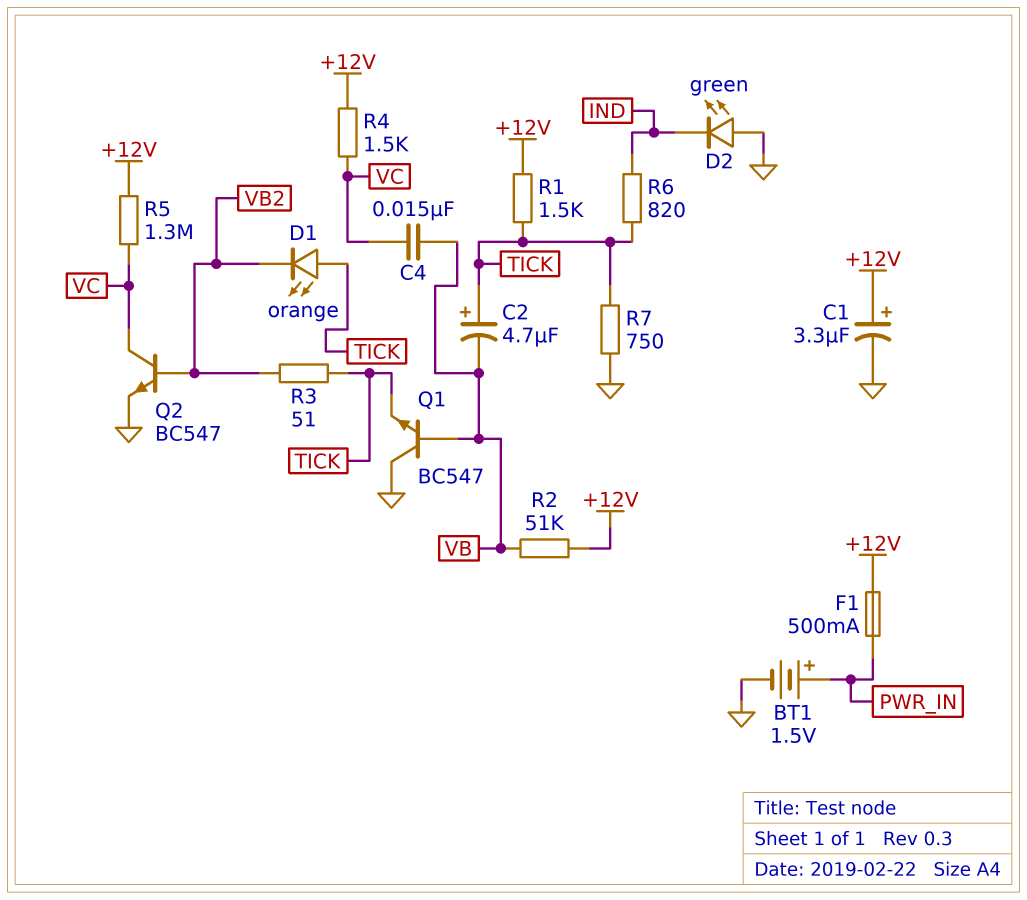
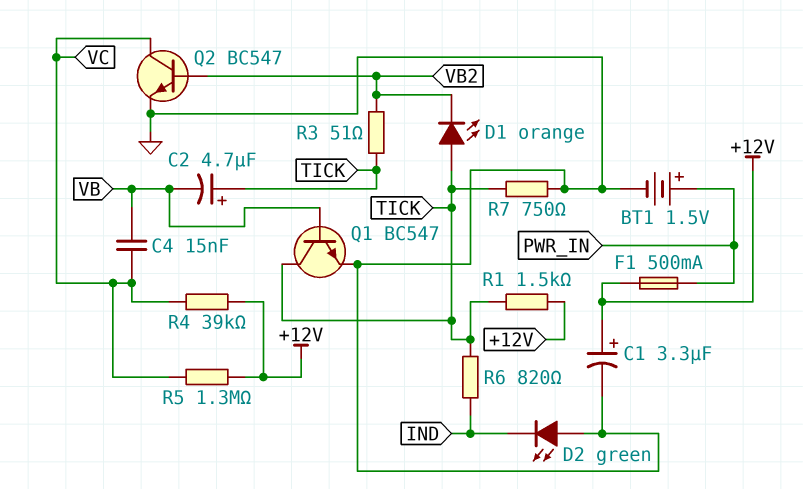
Q1: NPN BC547 (B VB, C GND, E TICK) -> NPN BC547 (B VB, C TICK, E GND)
R2: 51k (+12V, VB) -> none
R4: 1.5k (+12V, VC) -> 39k (+12V, VC)

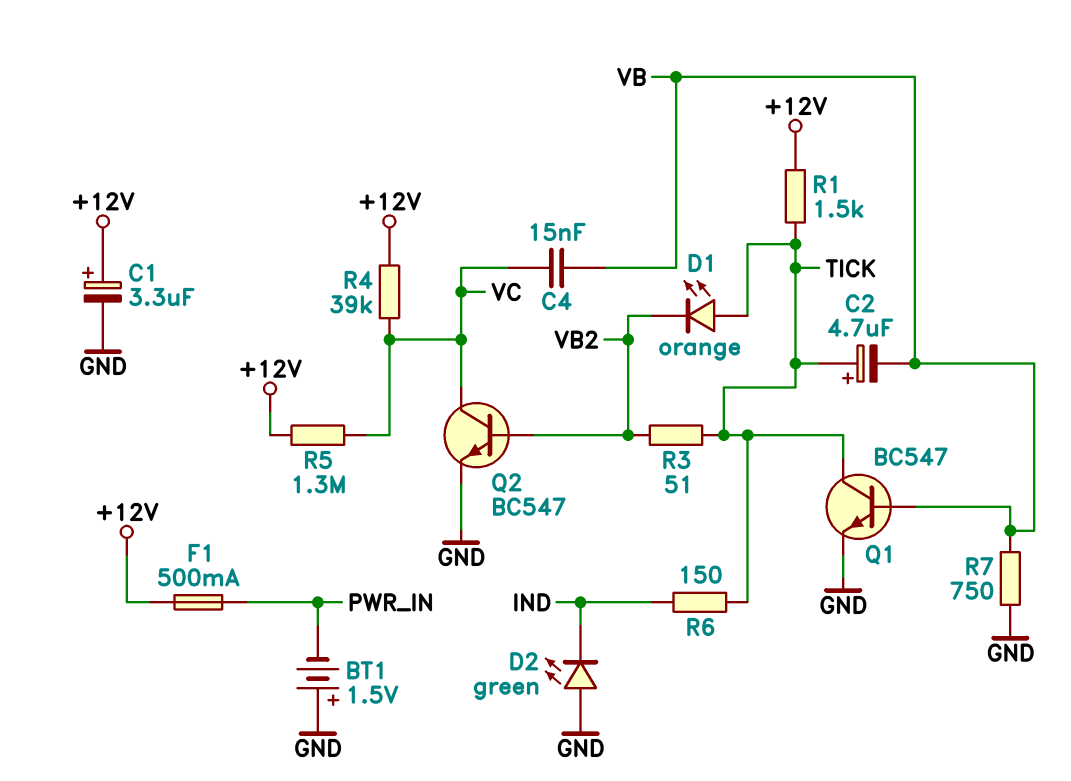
BT1: 1.5V (plus PWR_IN, minus GND) -> 1.5V (plus GND, minus PWR_IN)
R6: 820 (IND, TICK) -> 150 (IND, TICK)
R7: 750 (GND, TICK) -> 750 (GND, VB)

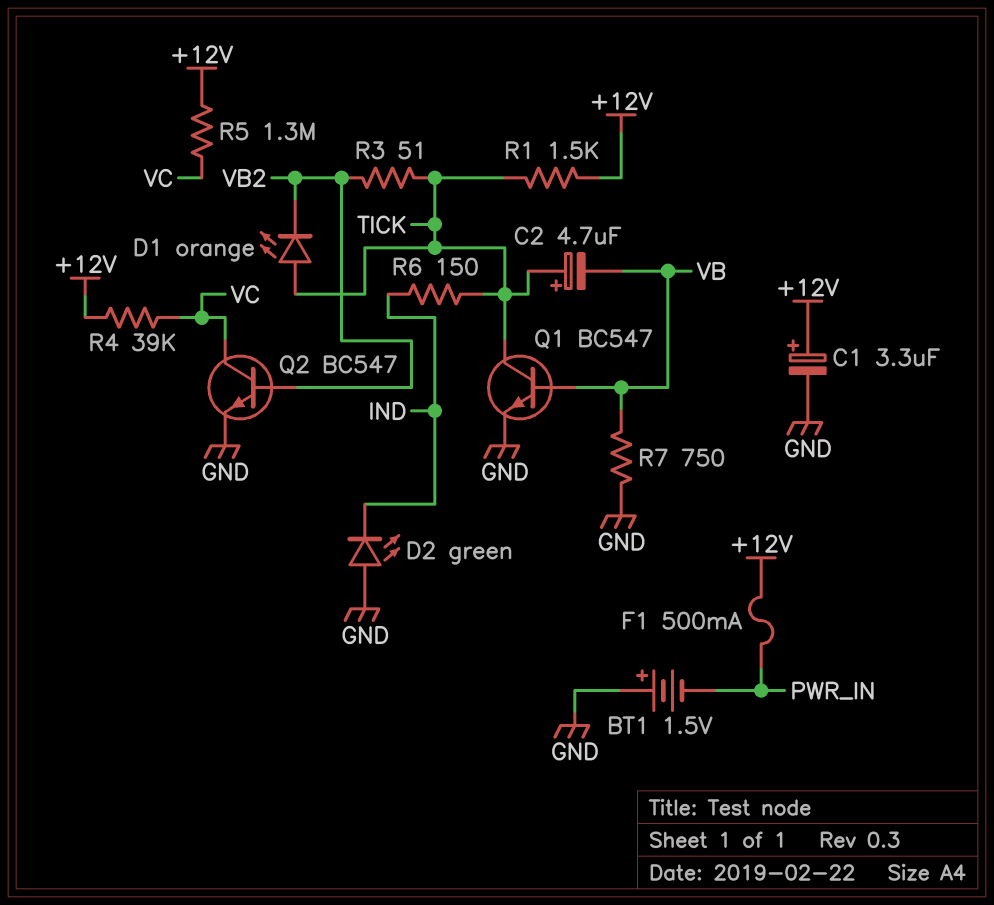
C4: 15nF (VB, VC) -> none

